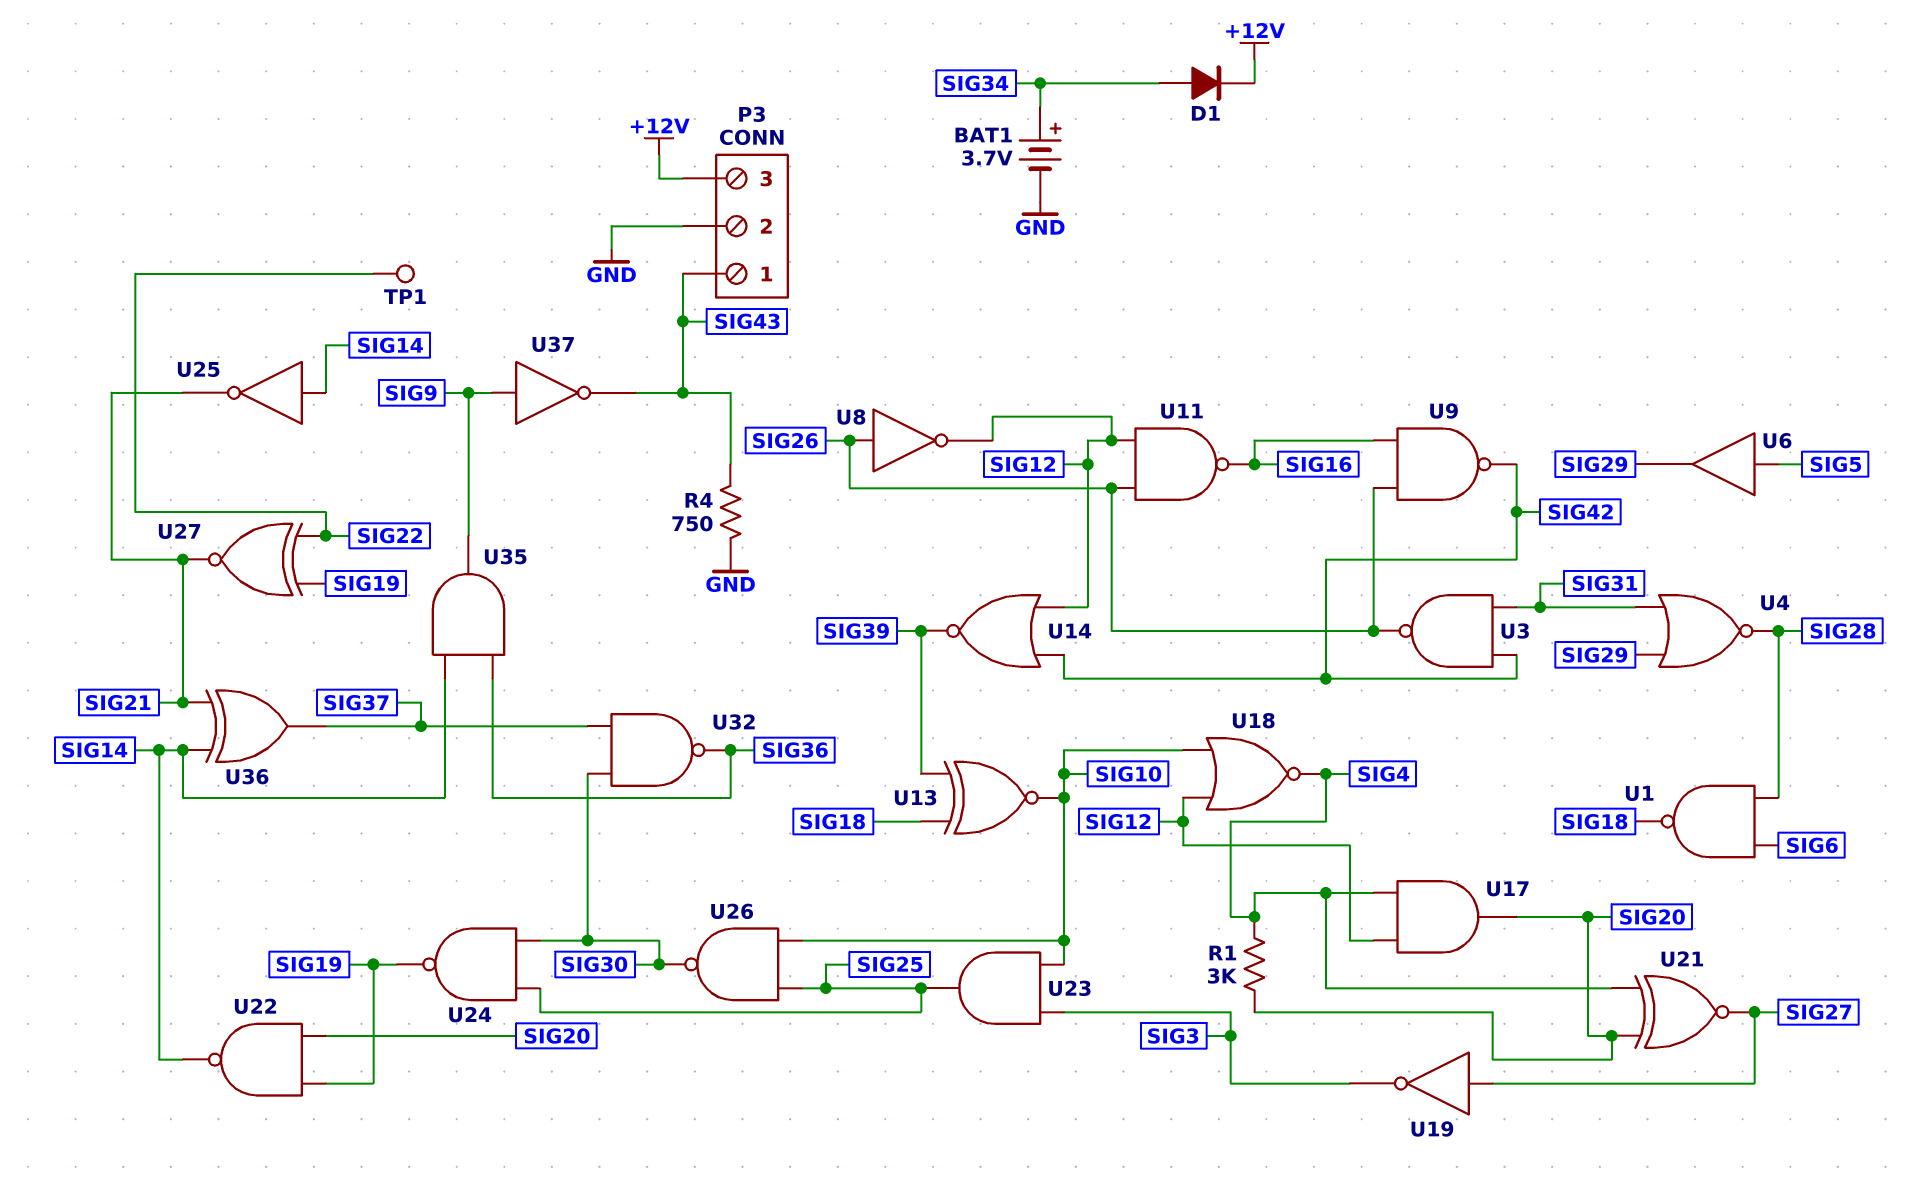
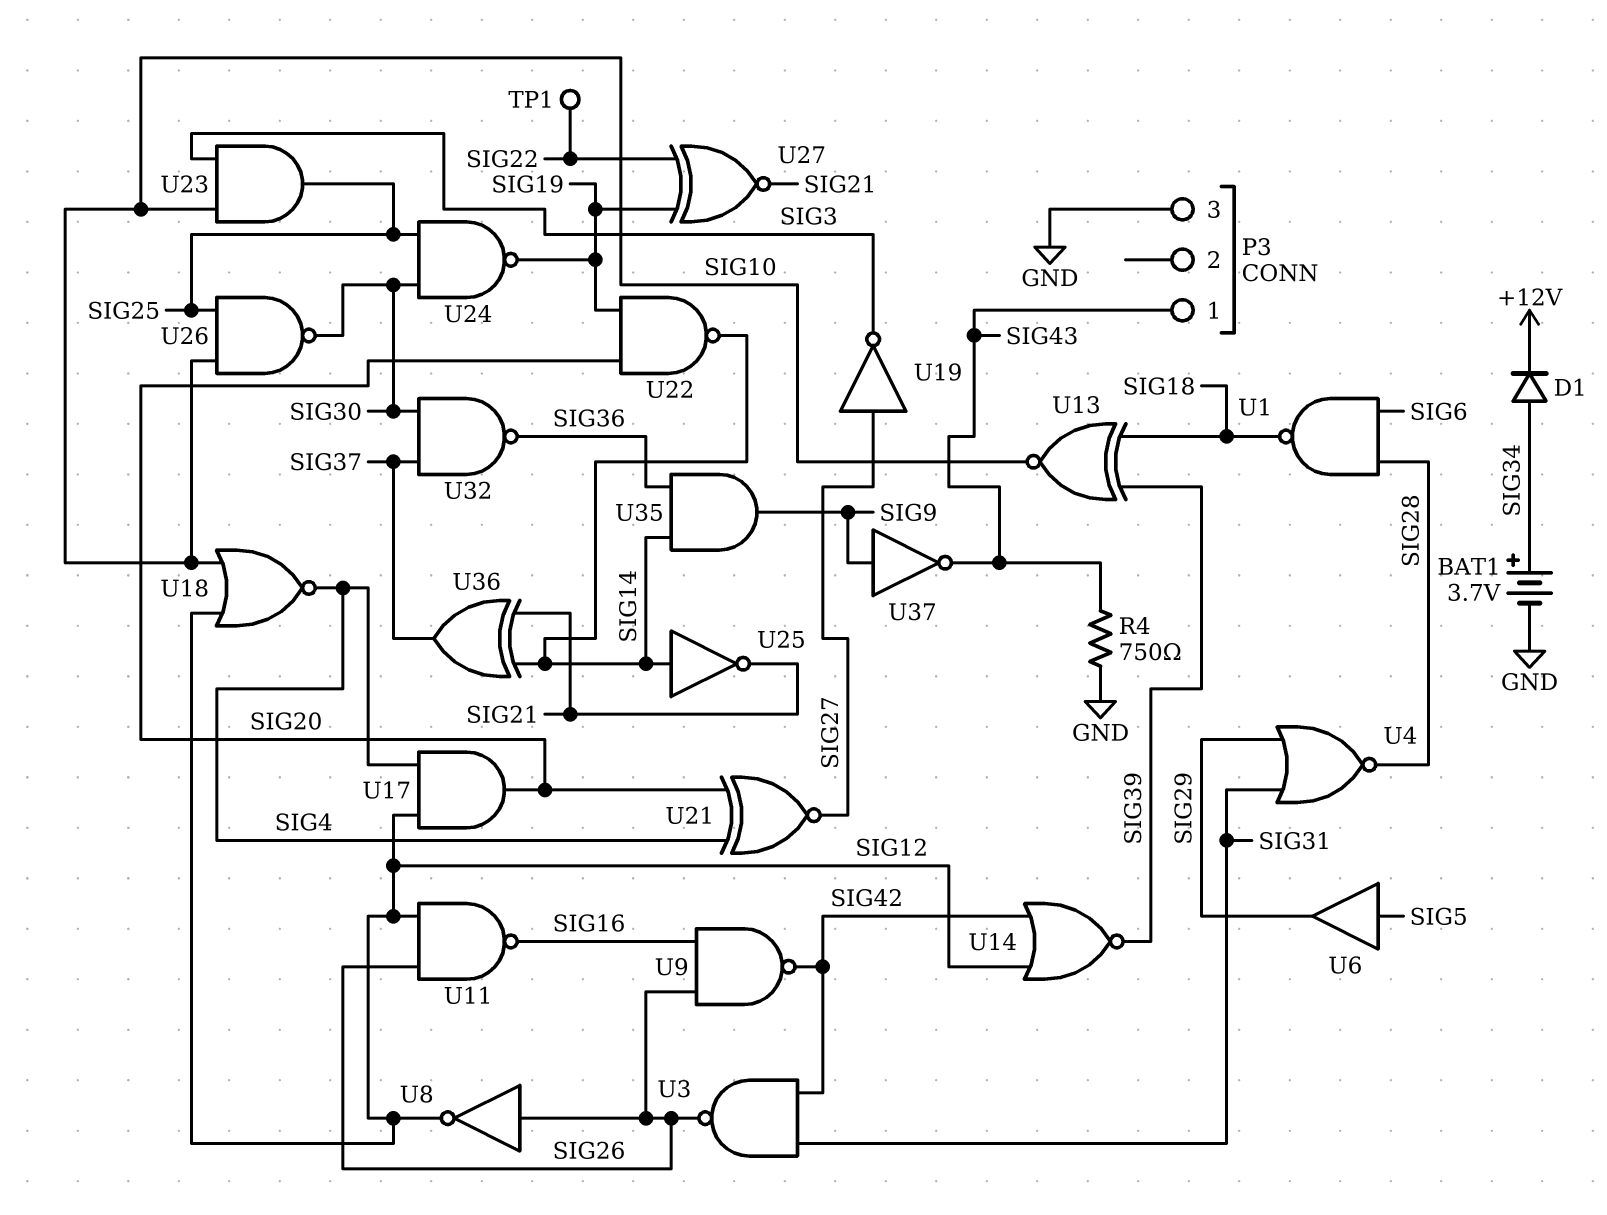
P3 pin 2: GND -> none
P3 pin 3: +12V -> GND
R1: 3k (SIG4, SIG20) -> none

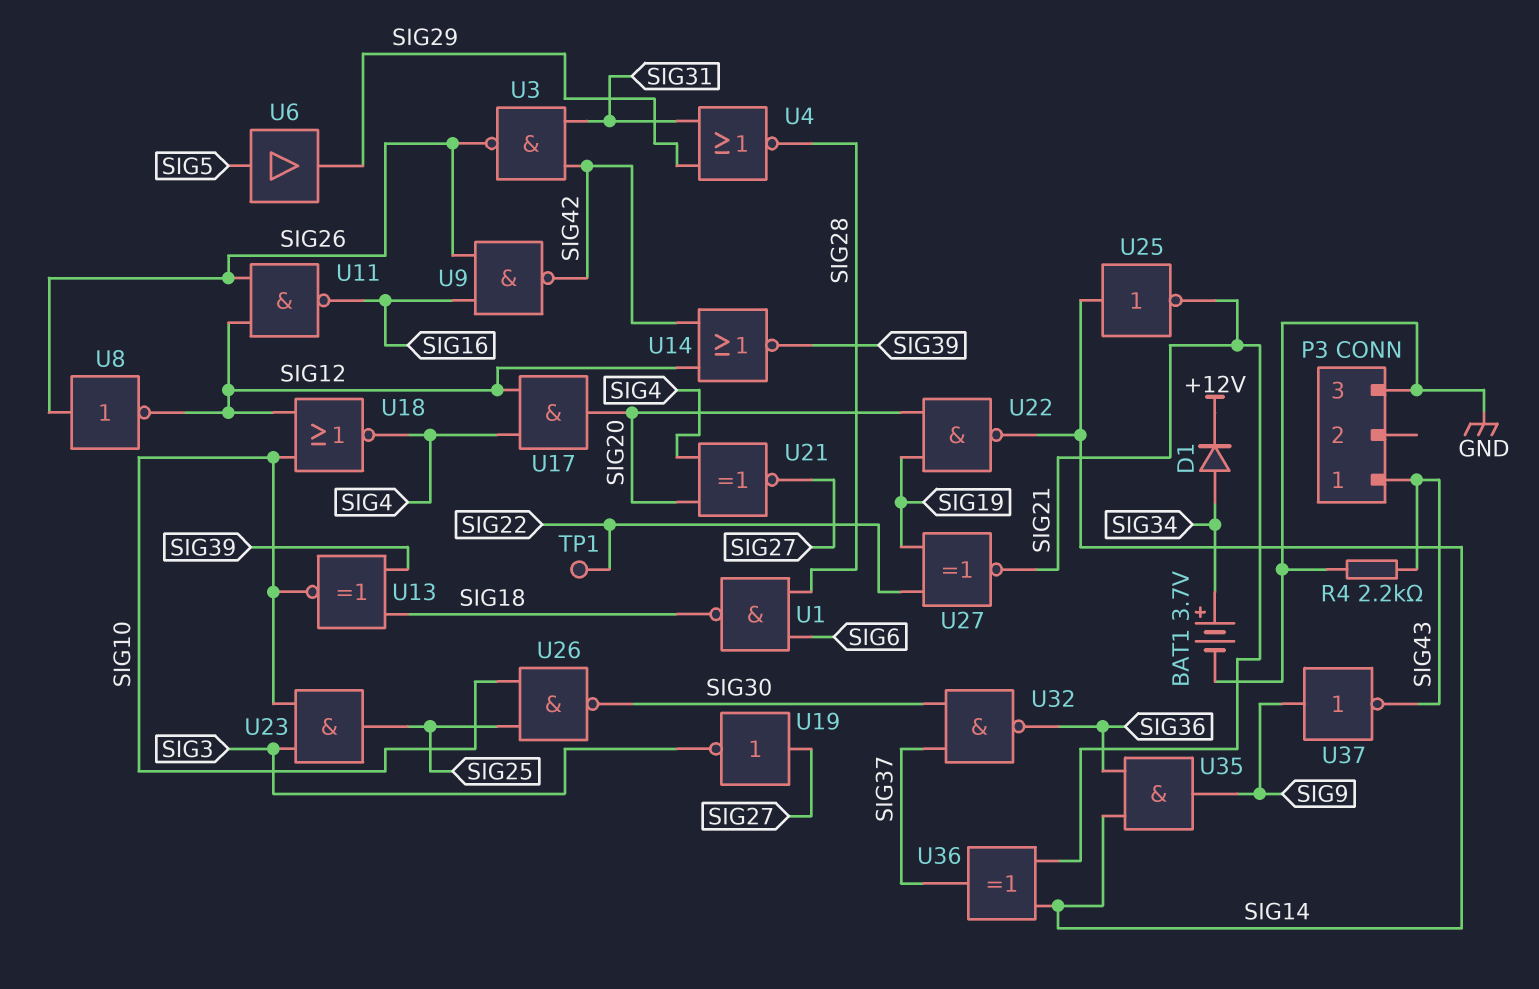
R4: 750 (GND, SIG43) -> 2.2k (GND, SIG43)
U24: NAND (in SIG25, in SIG30, out SIG19) -> none

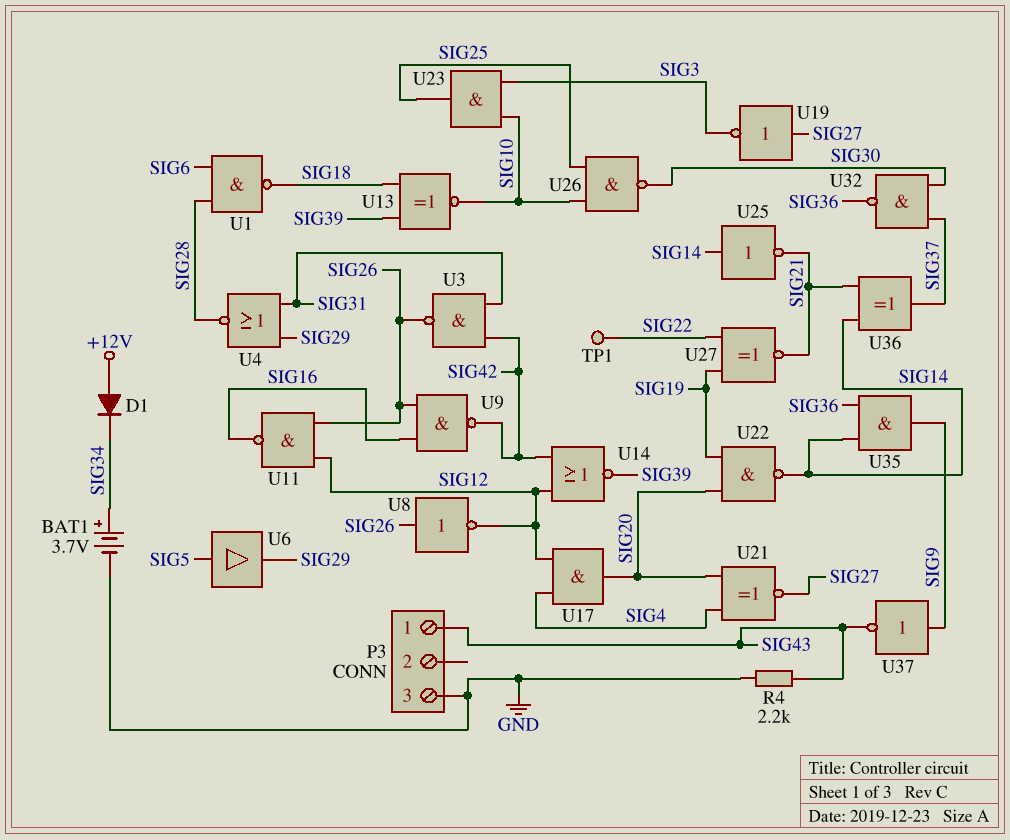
D1: diode (A SIG34, K +12V) -> diode (A +12V, K SIG34)
U18: NOR (in SIG10, in SIG12, out SIG4) -> none

